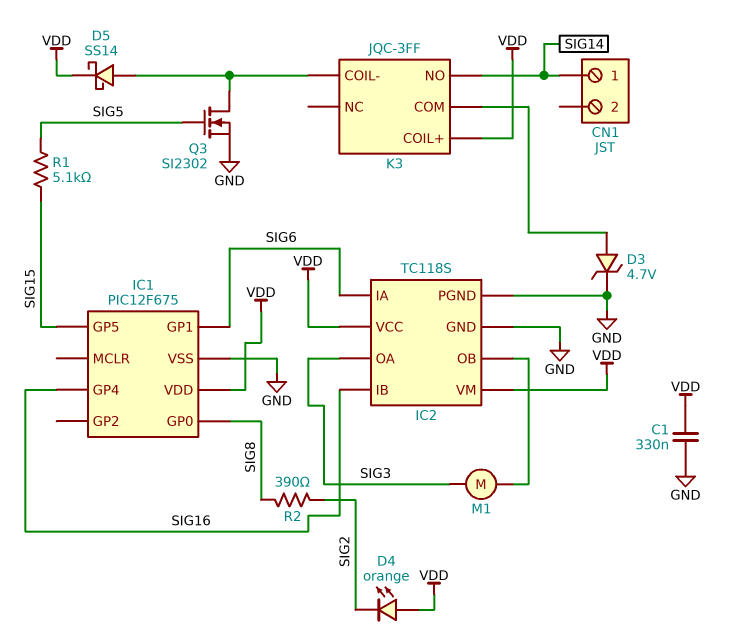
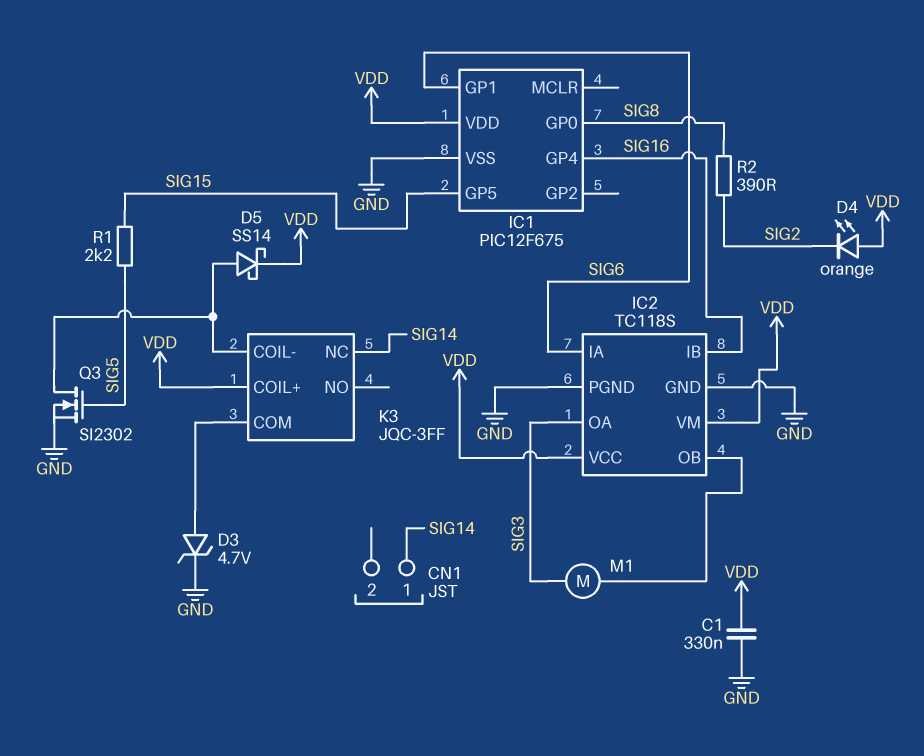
K3 pin NC: none -> SIG14
K3 pin NO: SIG14 -> none
R1: 5.1k (SIG5, SIG15) -> 2.2k (SIG5, SIG15)

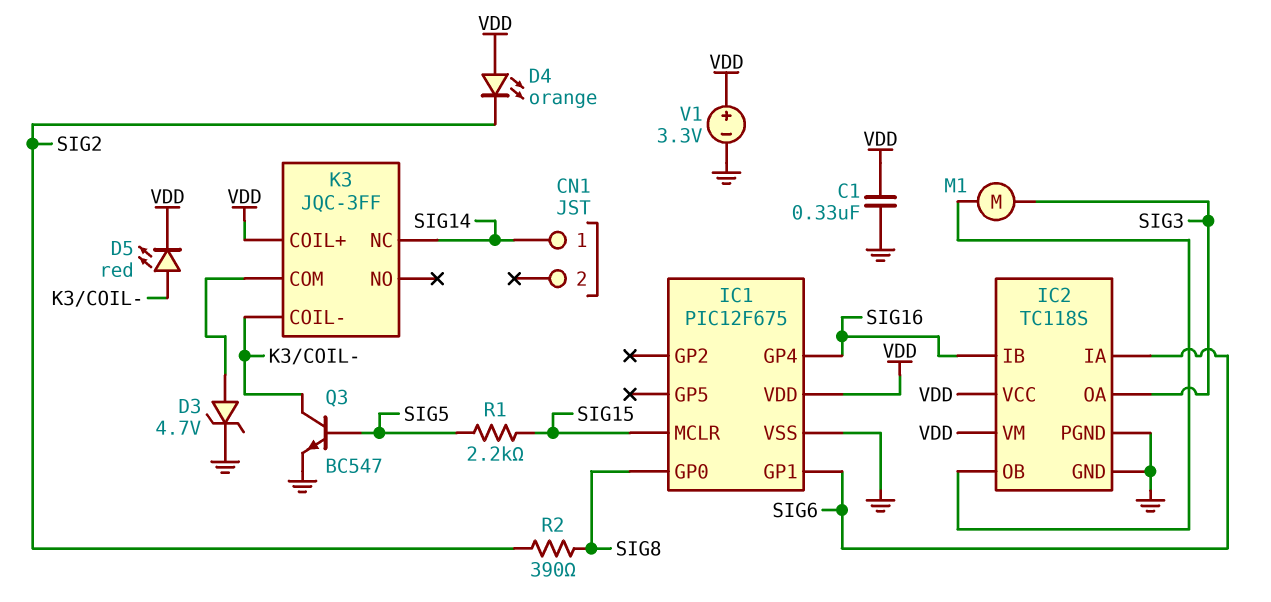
D5: schottky SS14 (A K3/COIL-, K VDD) -> LED red (A K3/COIL-, K VDD)
IC1 pin GP5: SIG15 -> none
IC1 pin MCLR: none -> SIG15
Q3: NMOS SI2302 (G SIG5, D K3/COIL-, S GND) -> NPN BC547 (B SIG5, C K3/COIL-, E GND)
V1: none -> 3.3V (plus VDD, minus GND)

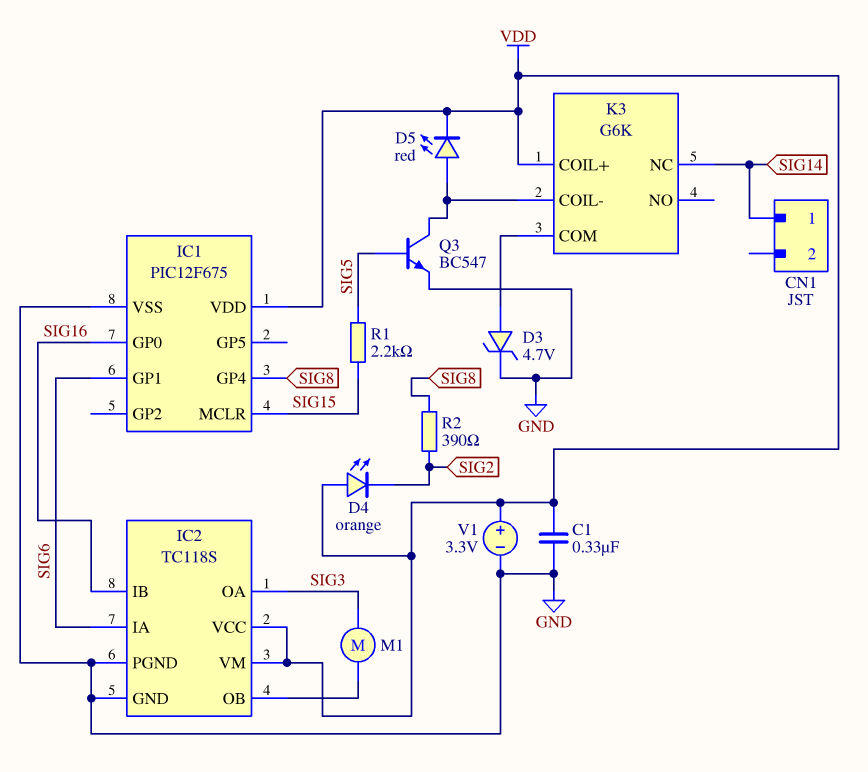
IC1 pin GP0: SIG8 -> SIG16
IC1 pin GP4: SIG16 -> SIG8
K3: JQC-3FF -> G6K

